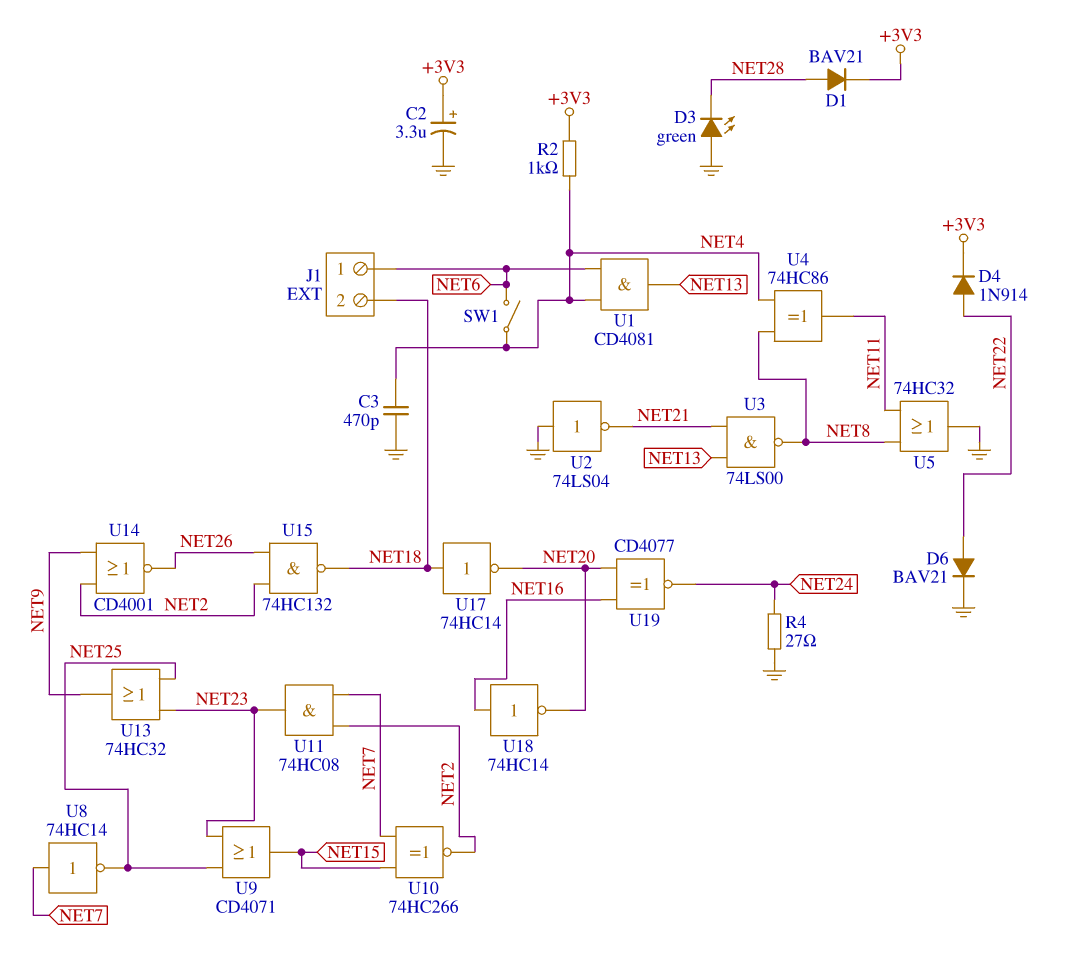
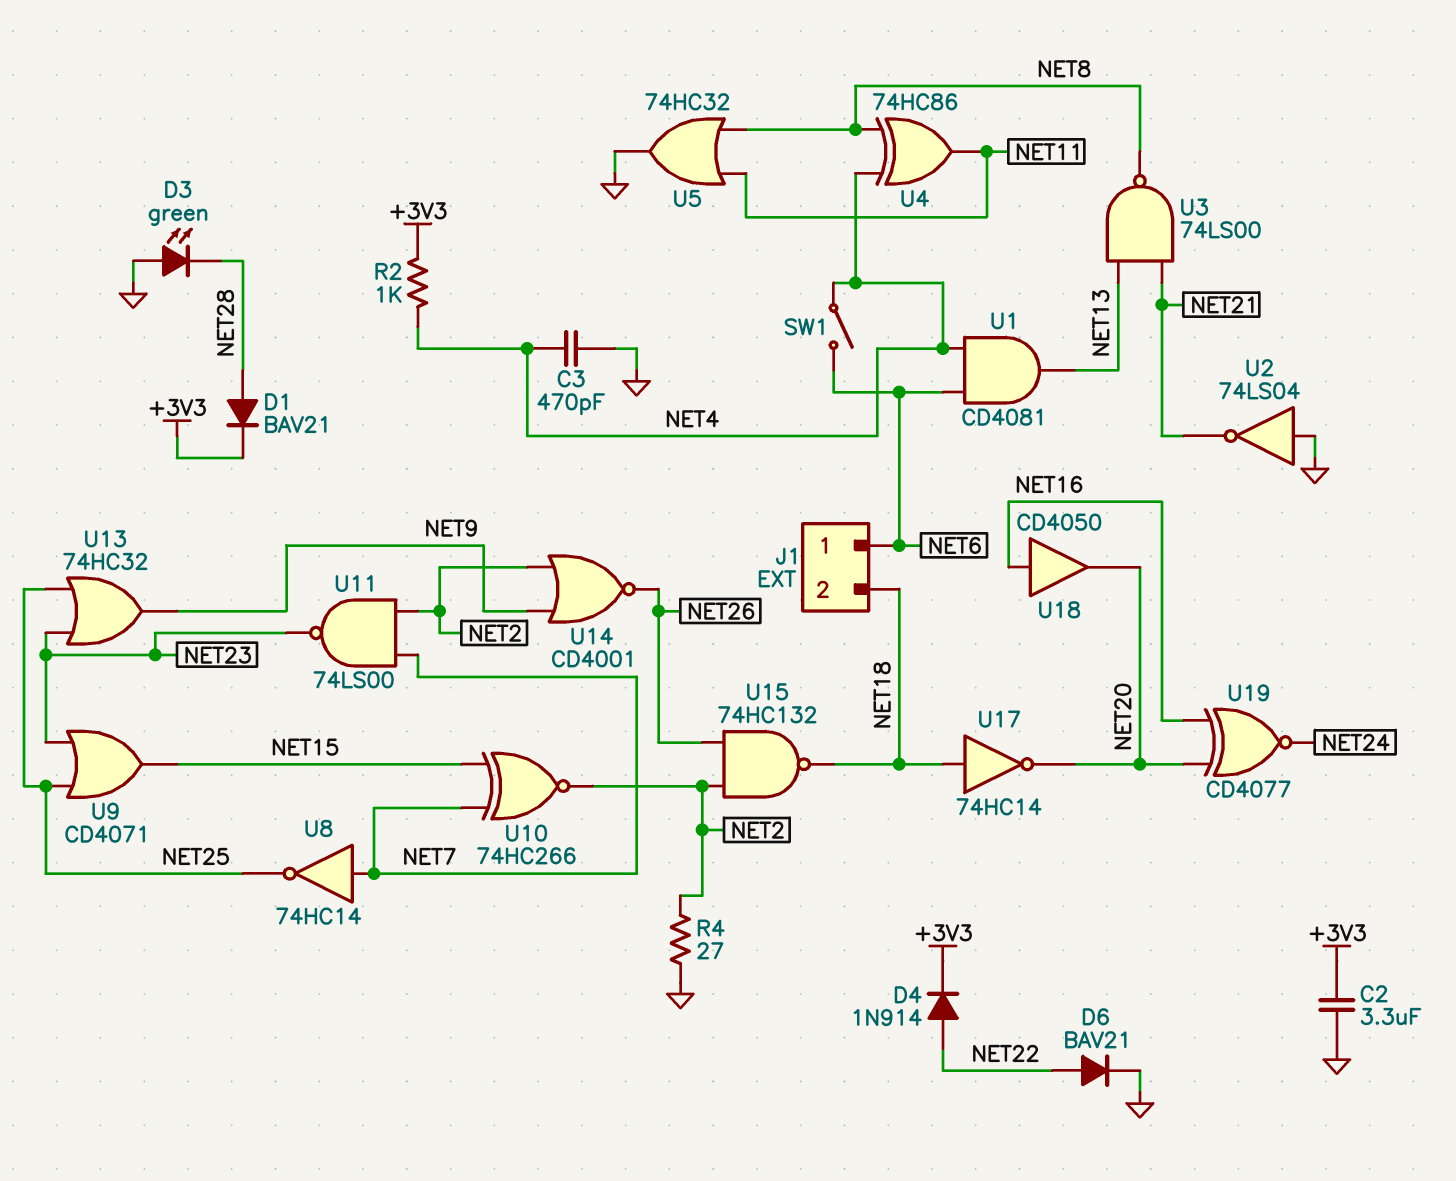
C2: 3.3uF (plus +3V3, minus GND) -> 3.3uF (+3V3, GND)
R4: 27 (GND, NET24) -> 27 (GND, NET2)
U11: AND 74HC08 (in NET2, in NET7, out NET23) -> NAND 74LS00 (in NET2, in NET7, out NET23)
U18: NOT 74HC14 (in NET16, out NET20) -> buffer CD4050 (in NET16, out NET20)

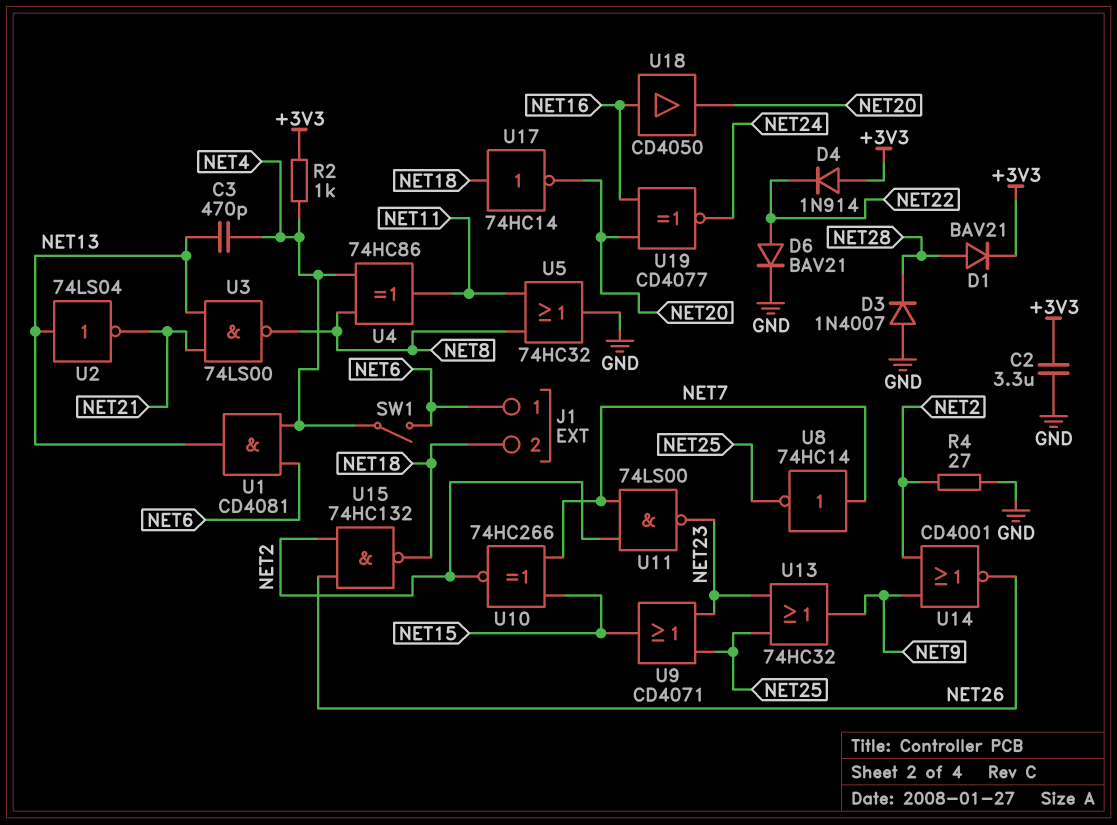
C3: 470pF (GND, NET4) -> 470pF (NET4, NET13)
D3: LED green (A GND, K NET28) -> diode 1N4007 (A GND, K NET28)
D4: diode 1N914 (A NET22, K +3V3) -> diode 1N914 (A +3V3, K NET22)
U2: NOT 74LS04 (in GND, out NET21) -> NOT 74LS04 (in NET13, out NET21)

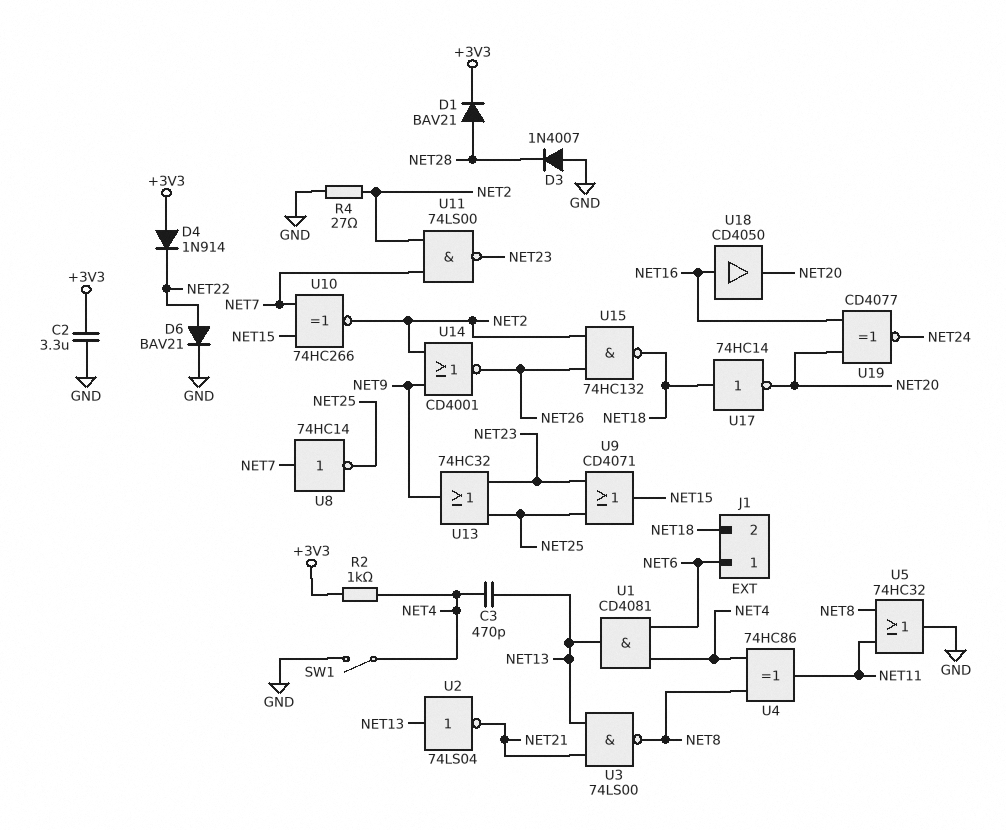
SW1: switch (NET4, NET6) -> switch (GND, NET4)

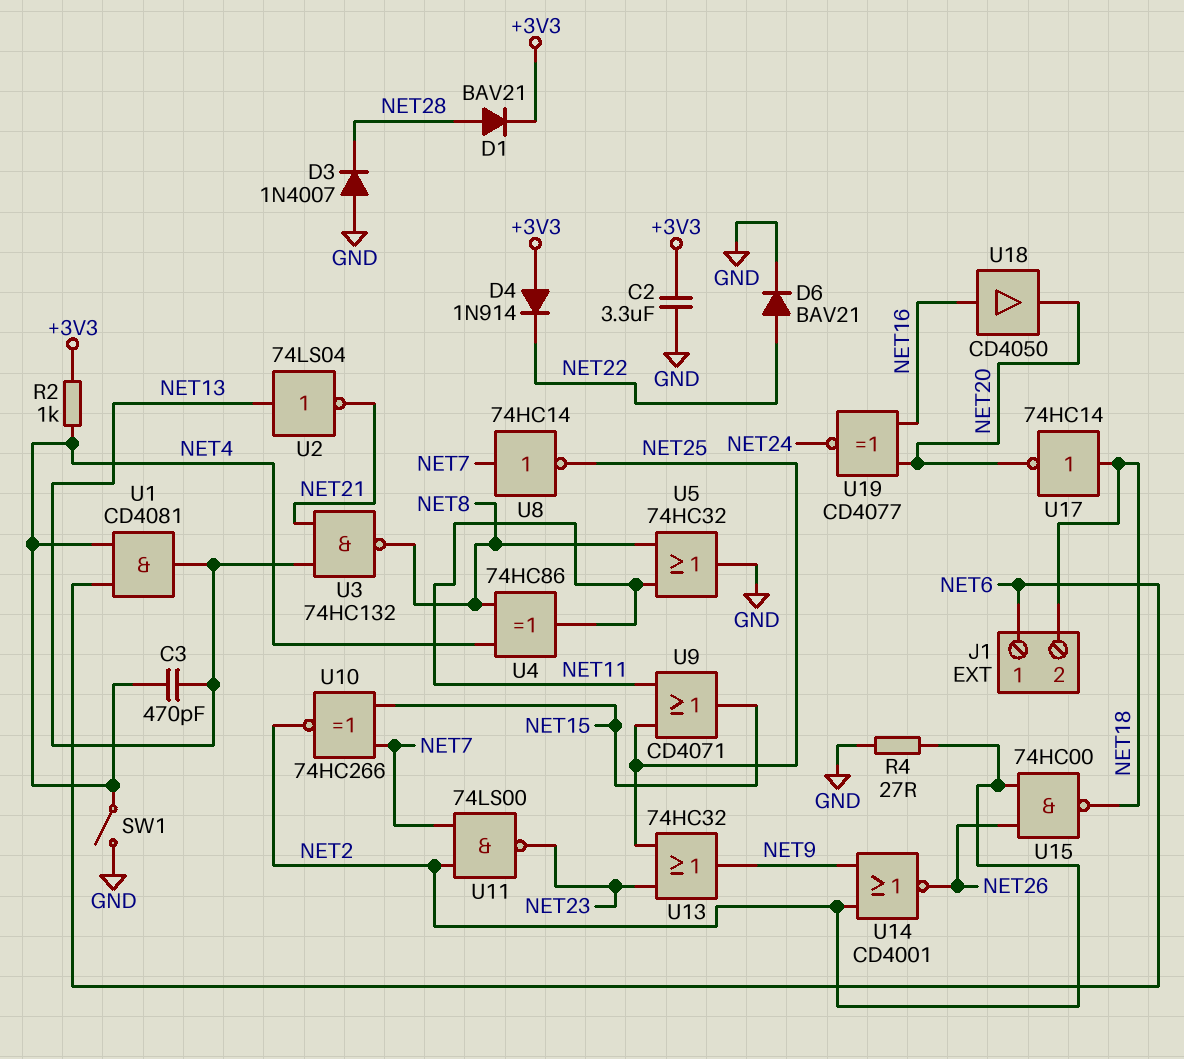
U3: NAND 74LS00 (in NET13, in NET21, out NET8) -> NAND 74HC132 (in NET13, in NET21, out NET8)
U9: OR CD4071 (in NET23, in NET25, out NET15) -> OR CD4071 (in NET11, in NET25, out NET15)
U15: NAND 74HC132 (in NET2, in NET26, out NET18) -> NAND 74HC00 (in NET2, in NET26, out NET18)

